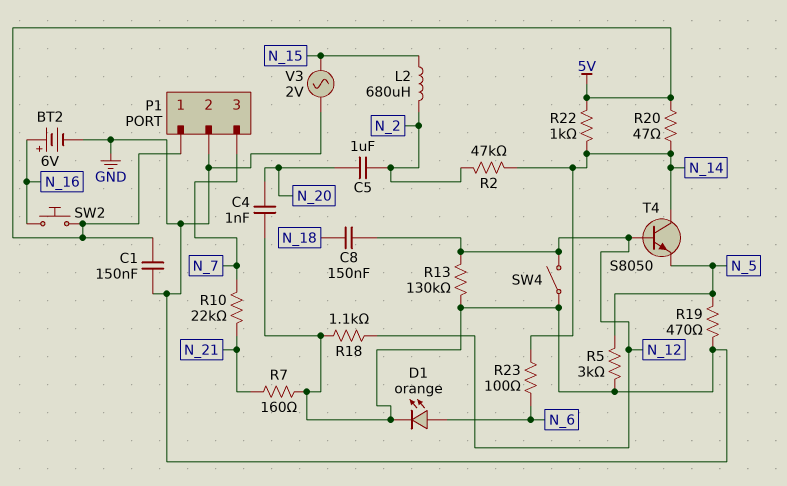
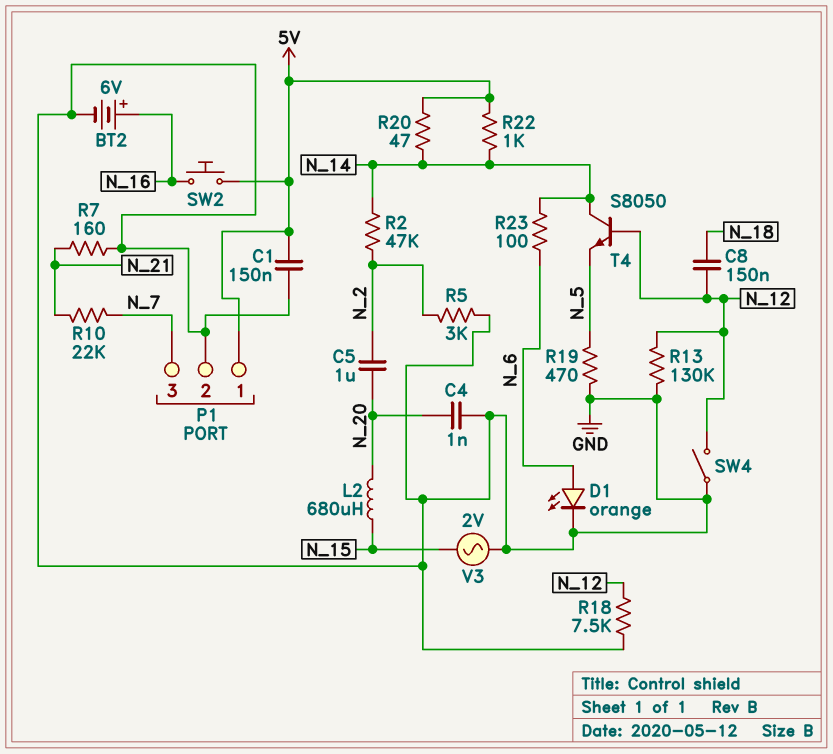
L2: 680uH (N_2, N_15) -> 680uH (N_15, N_20)
R5: 3k (GND, N_5) -> 3k (GND, N_2)
R18: 1.1k (GND, N_12) -> 7.5k (GND, N_12)

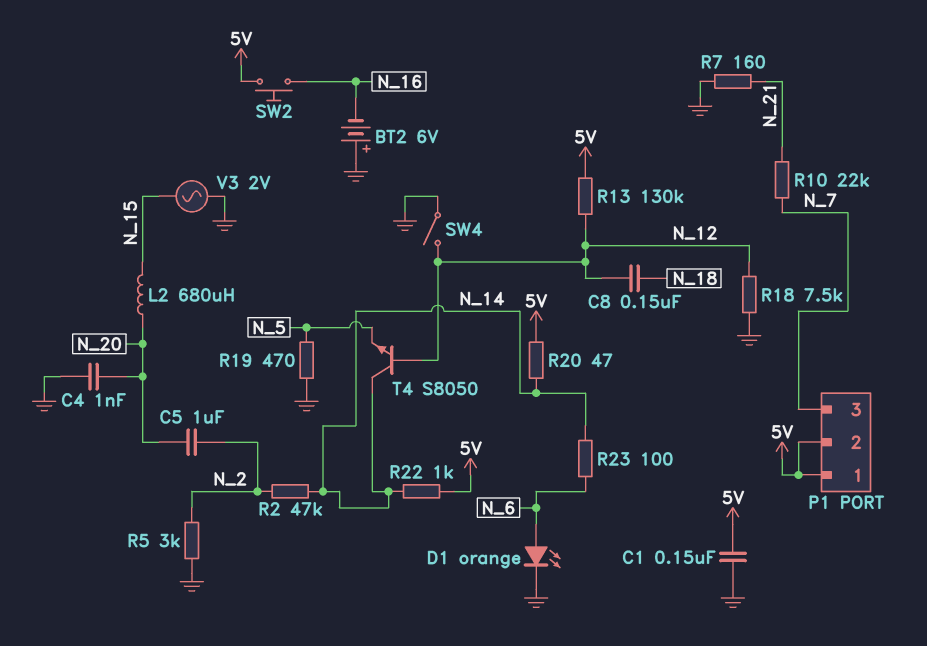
BT2: 6V (plus N_16, minus GND) -> 6V (plus GND, minus N_16)
P1 pin 2: GND -> 5V
R13: 130k (GND, N_12) -> 130k (5V, N_12)

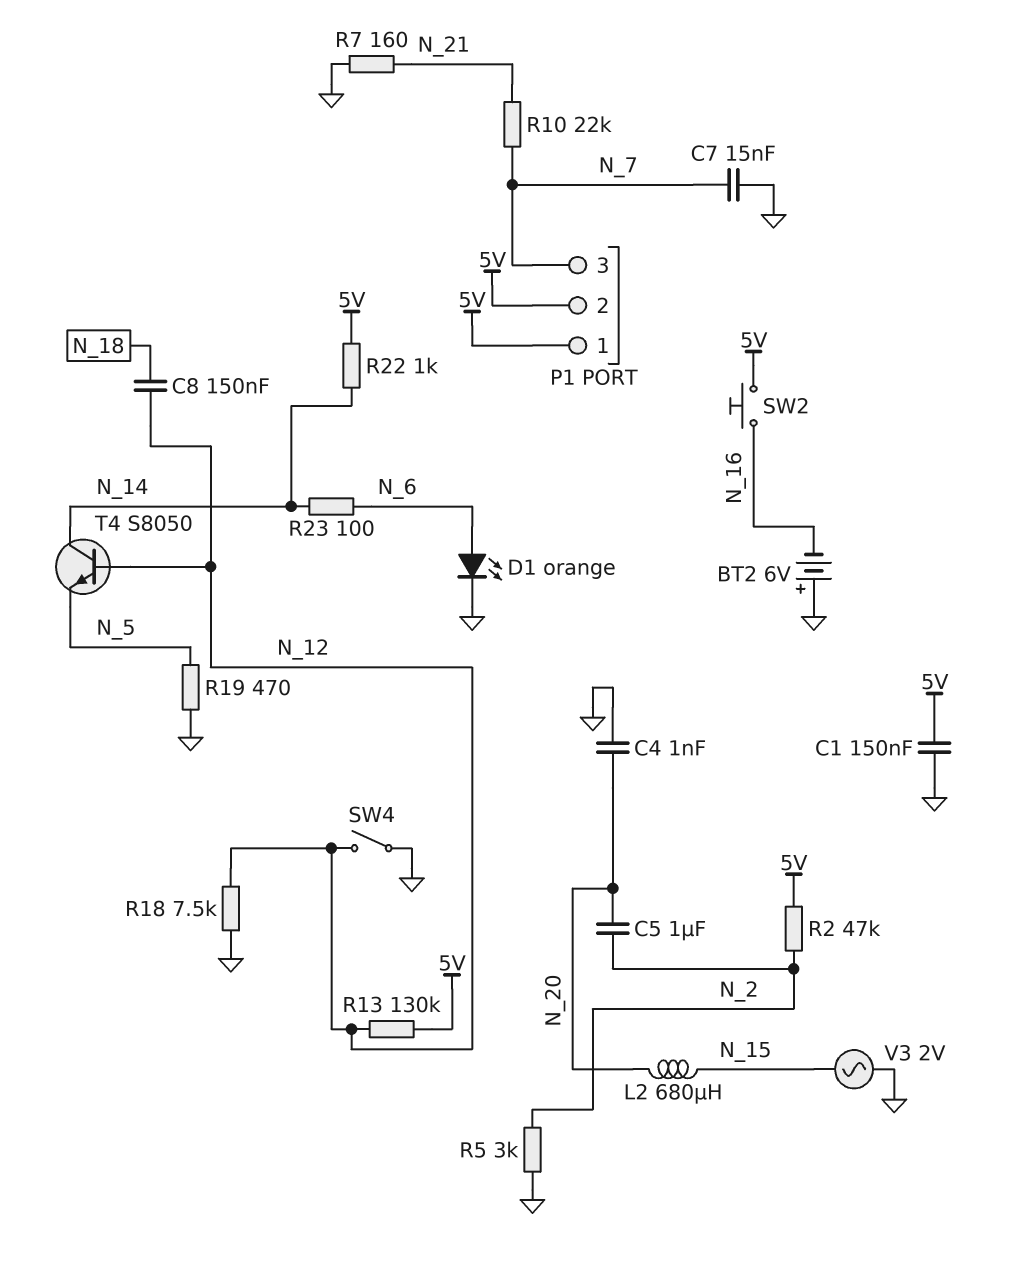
C7: none -> 15nF (GND, N_7)
R2: 47k (N_2, N_14) -> 47k (5V, N_2)
R20: 47 (5V, N_14) -> none

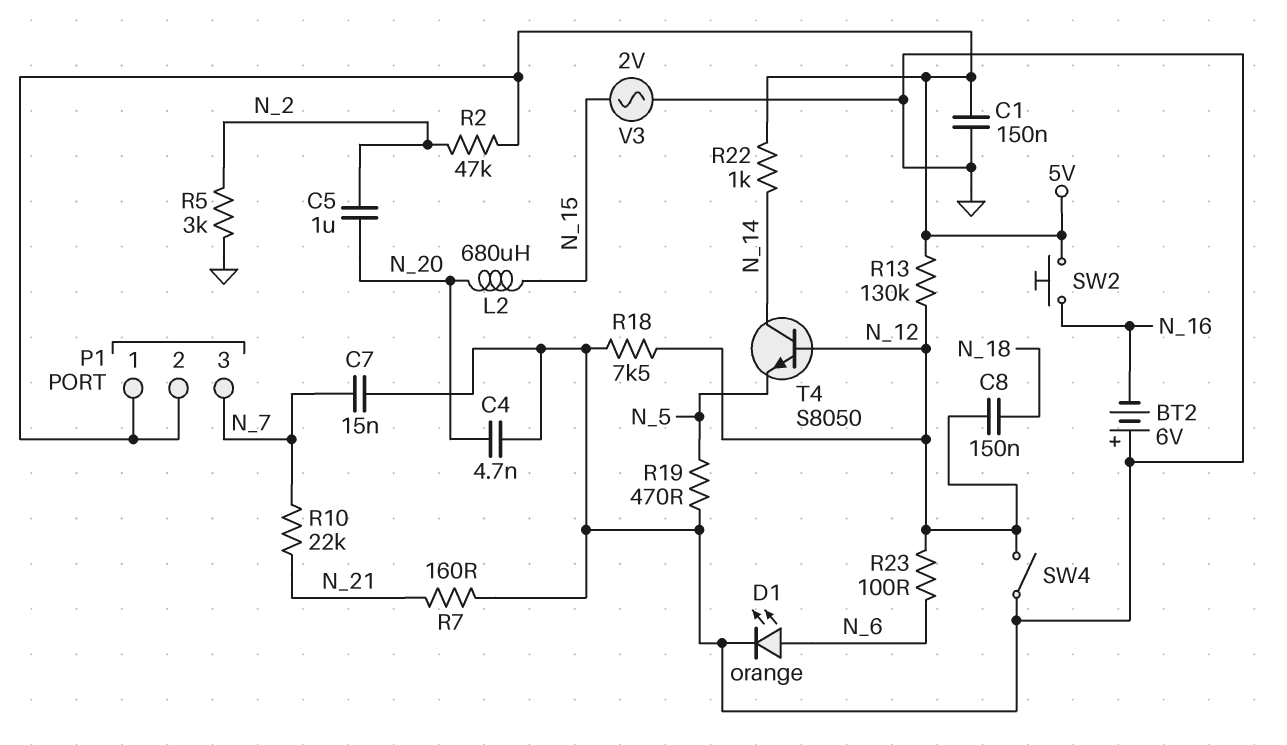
C4: 1nF (GND, N_20) -> 4.7nF (GND, N_20)
R23: 100 (N_6, N_14) -> 100 (N_6, N_12)

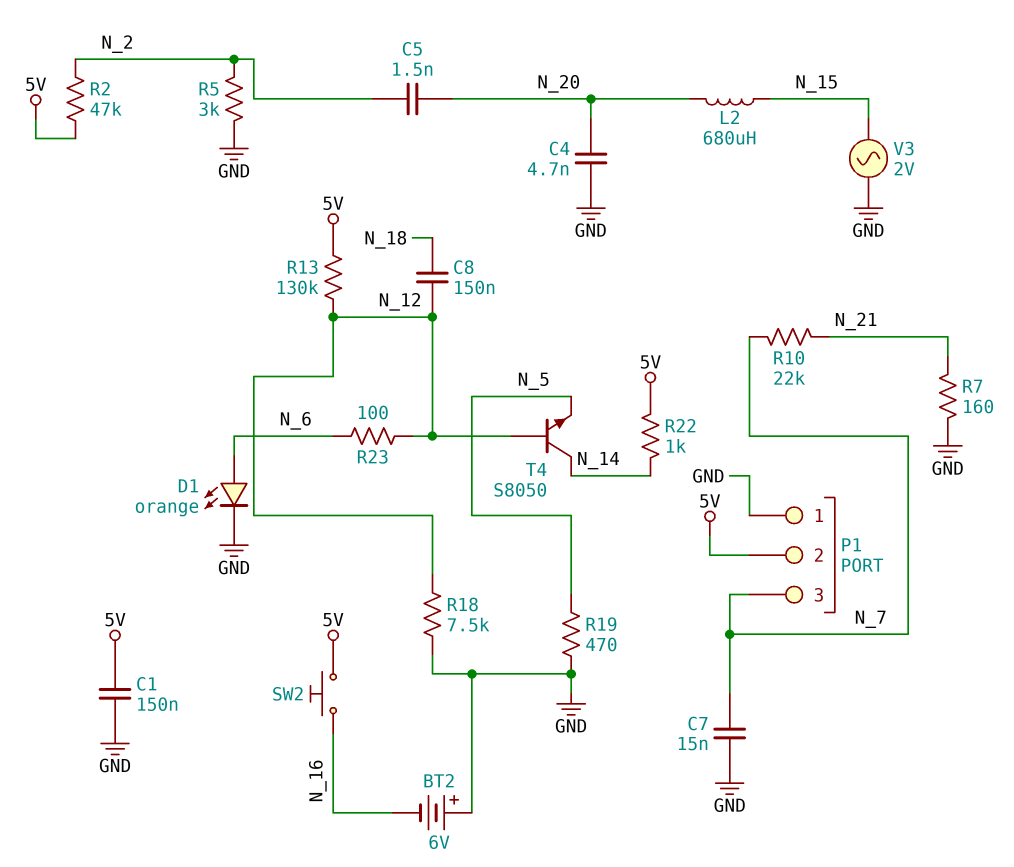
C5: 1uF (N_2, N_20) -> 1.5nF (N_2, N_20)
P1 pin 1: 5V -> GND
SW4: switch (GND, N_12) -> none

